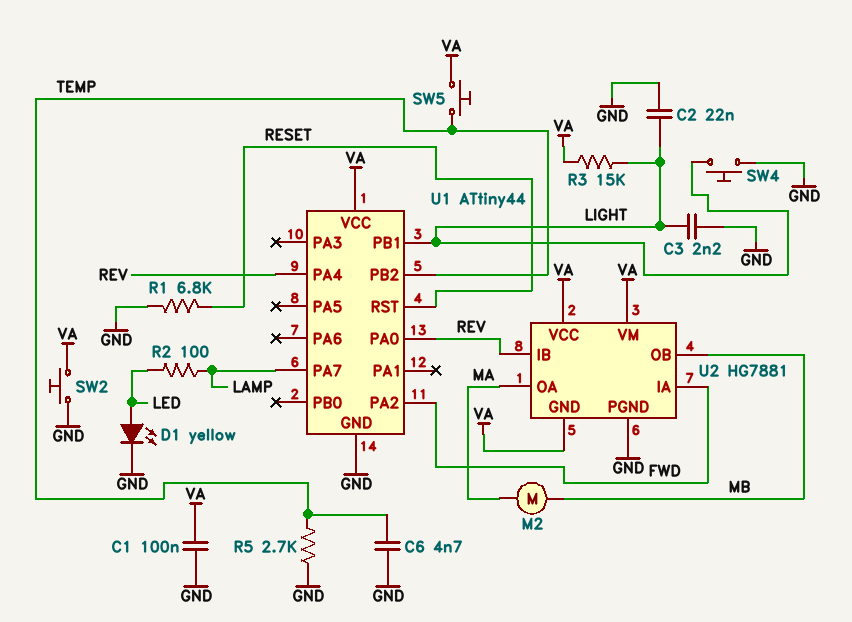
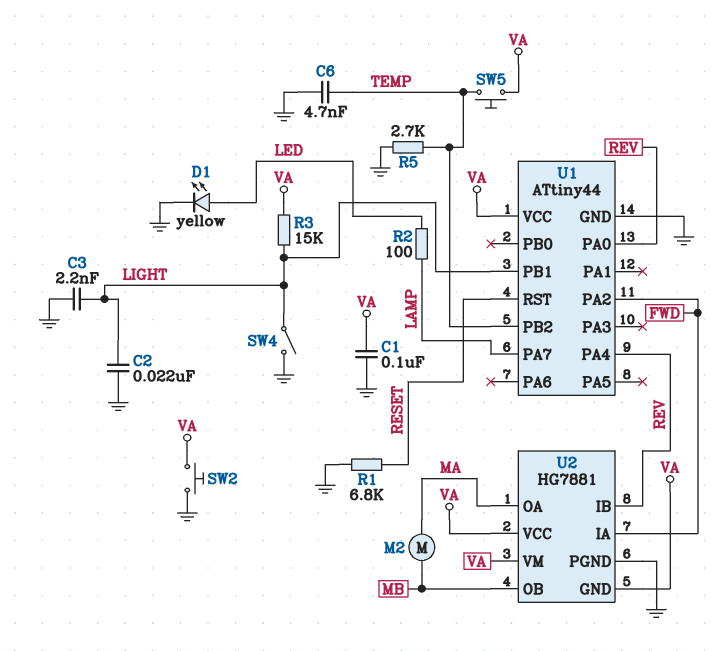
SW4: button (GND, LIGHT) -> switch (GND, LIGHT)

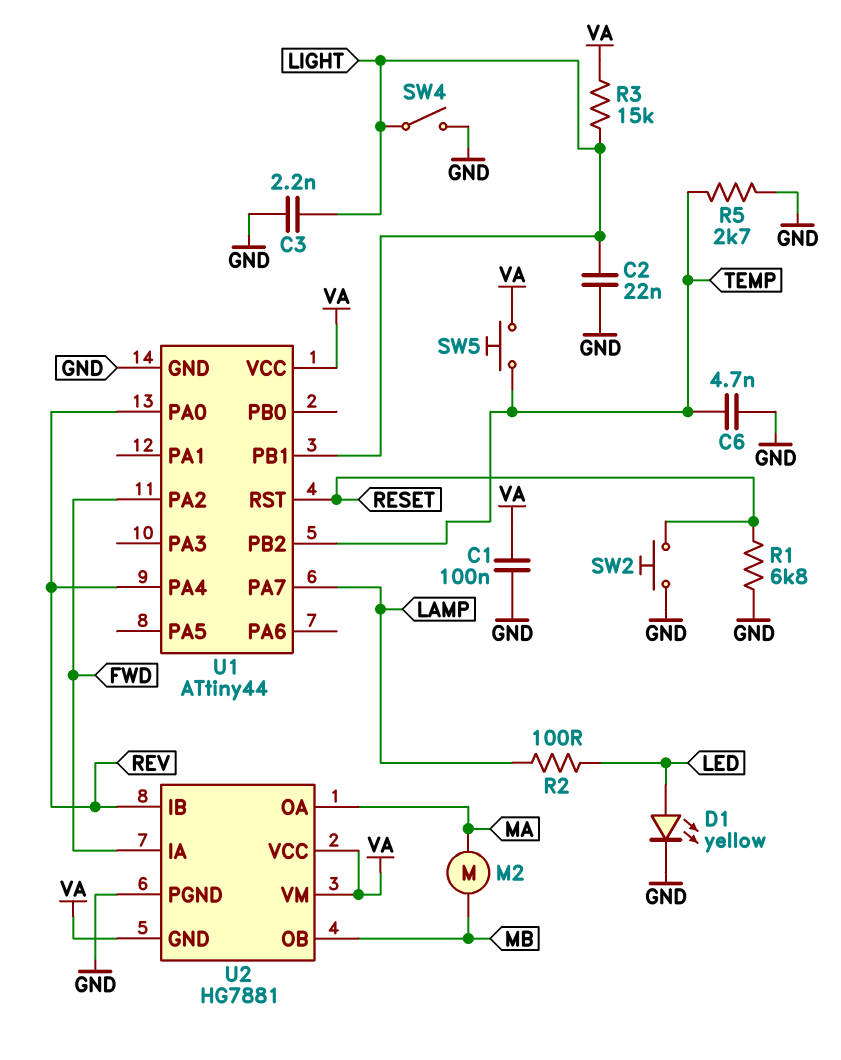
SW2: button (GND, VA) -> button (GND, RESET)

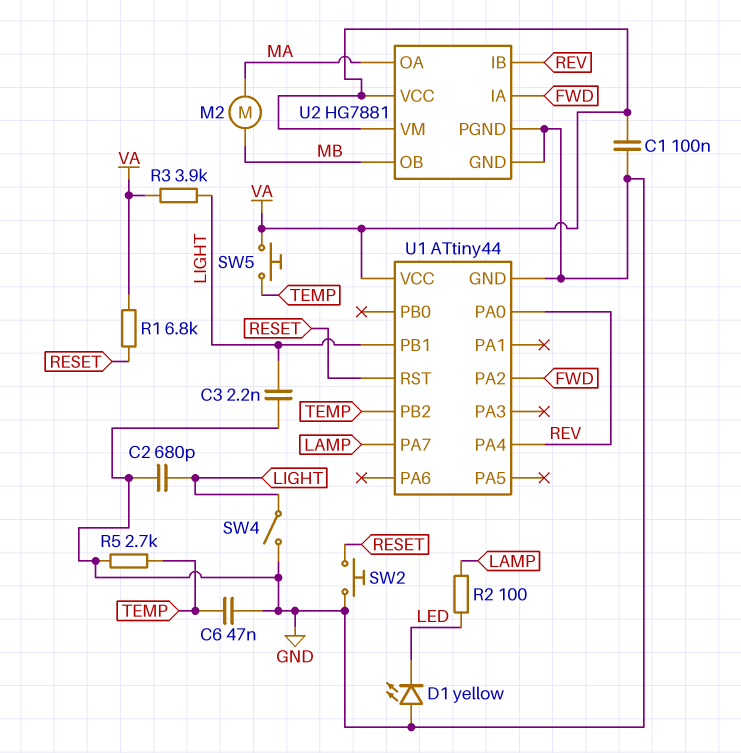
C2: 22nF (GND, LIGHT) -> 680pF (GND, LIGHT)
C6: 4.7nF (GND, TEMP) -> 47nF (GND, TEMP)
D1: LED yellow (A LED, K GND) -> LED yellow (A GND, K LED)
R1: 6.8k (GND, RESET) -> 6.8k (RESET, VA)
R3: 15k (LIGHT, VA) -> 3.9k (LIGHT, VA)
U2 pin GND: VA -> GND

